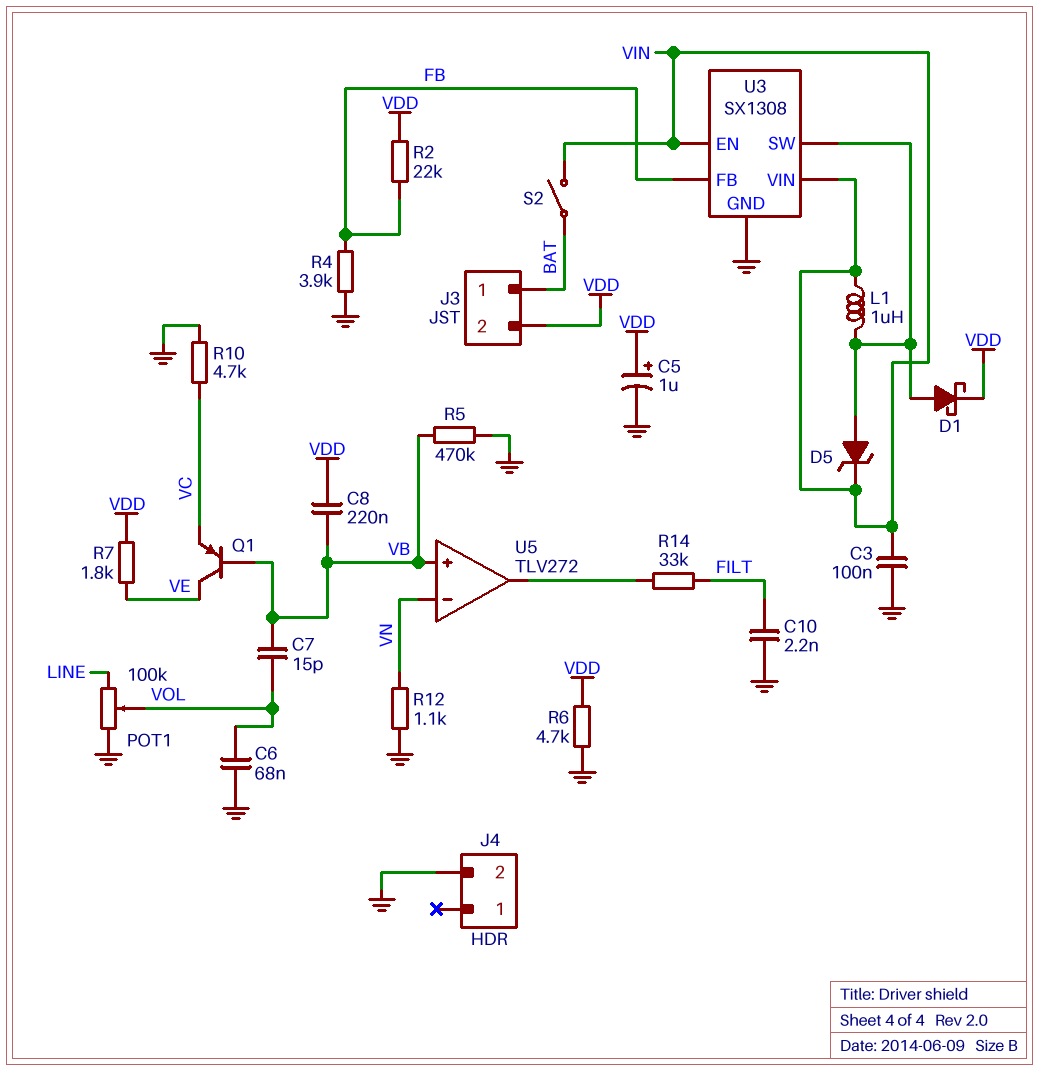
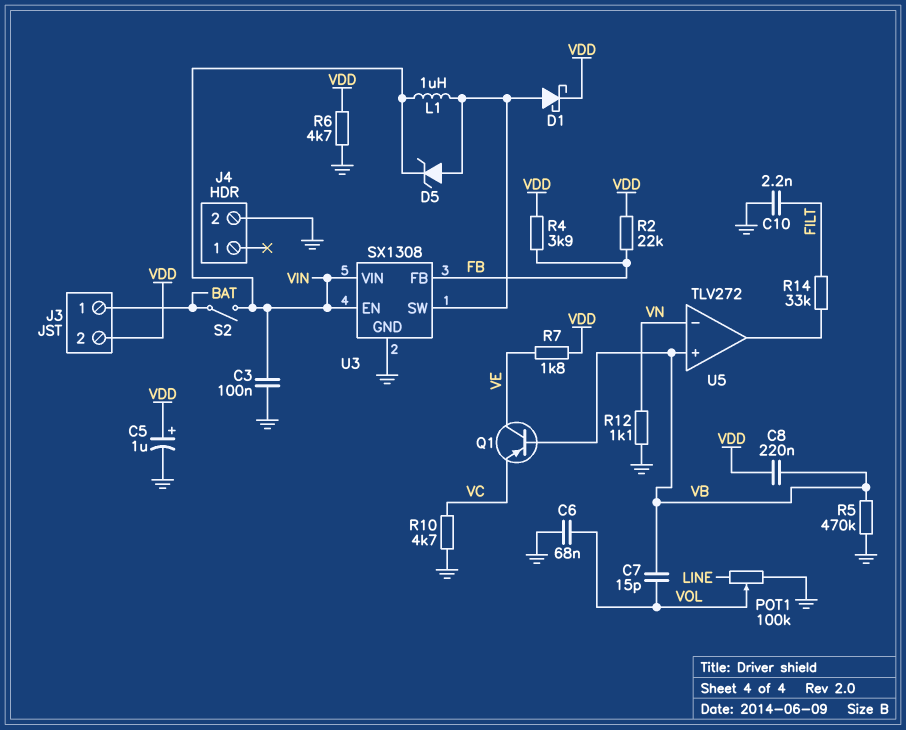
R4: 3.9k (FB, GND) -> 3.9k (FB, VDD)

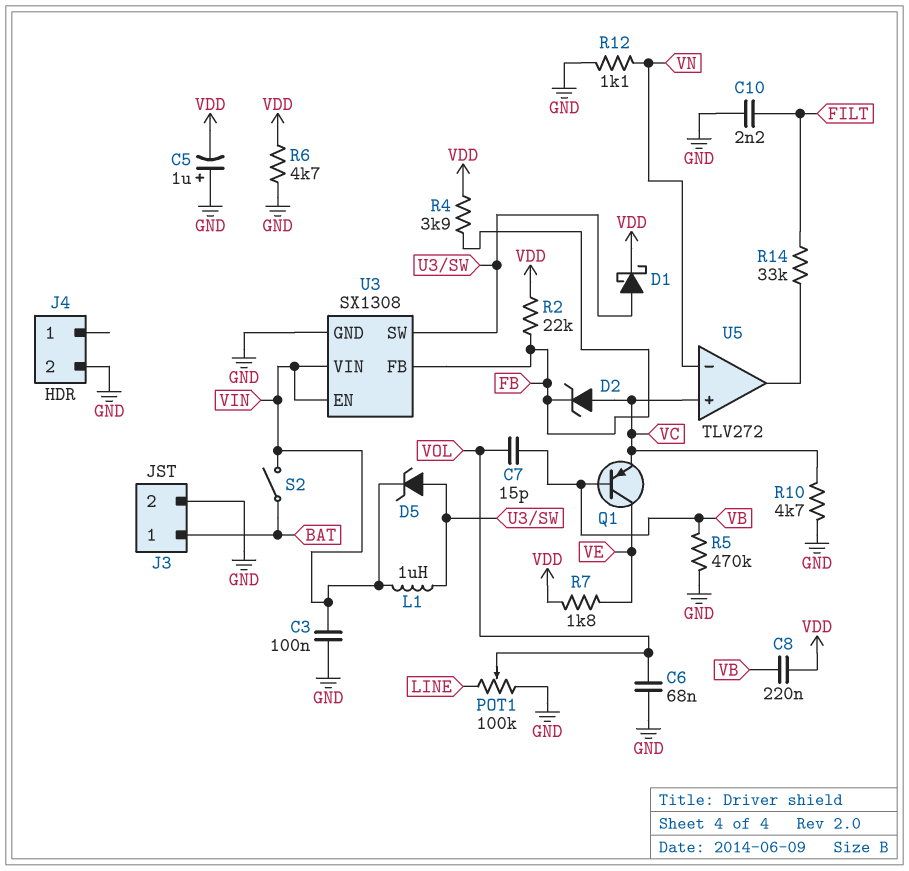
C5: 1uF (plus VDD, minus GND) -> 1uF (plus GND, minus VDD)
D2: none -> zener (A VC, K FB)
J3 pin 2: VDD -> GND
U5 pin in+: VB -> VC

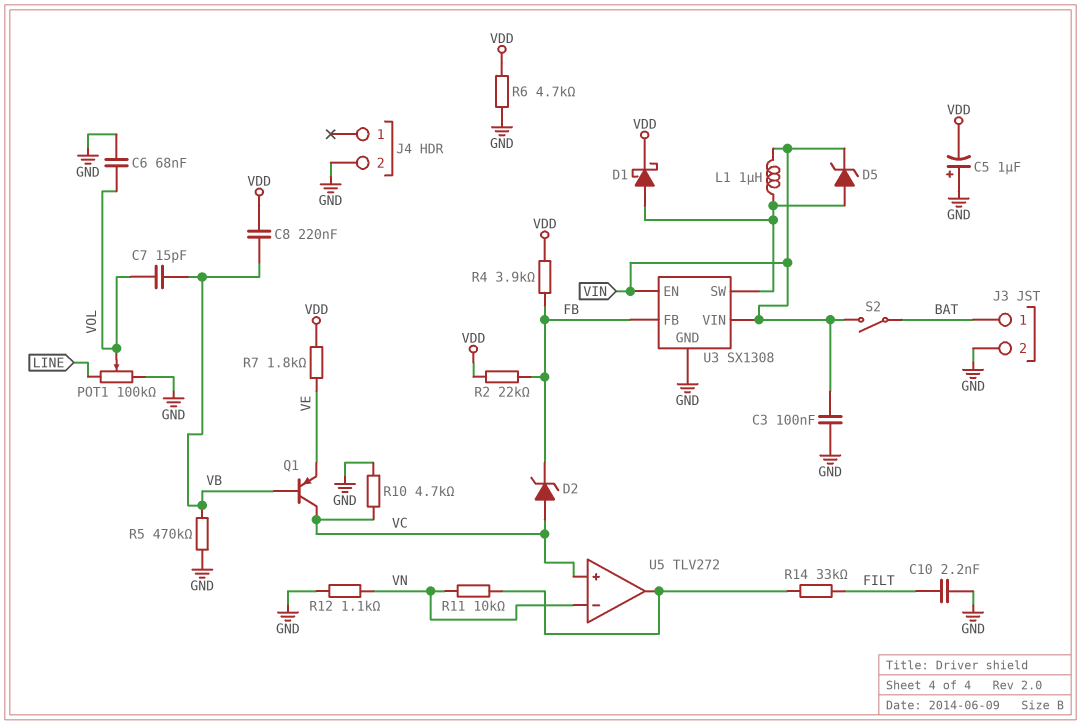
Q1: PNP (B VB, C VE, E VC) -> PNP (B VB, C VC, E VE)
R11: none -> 10k (U5/out, VN)

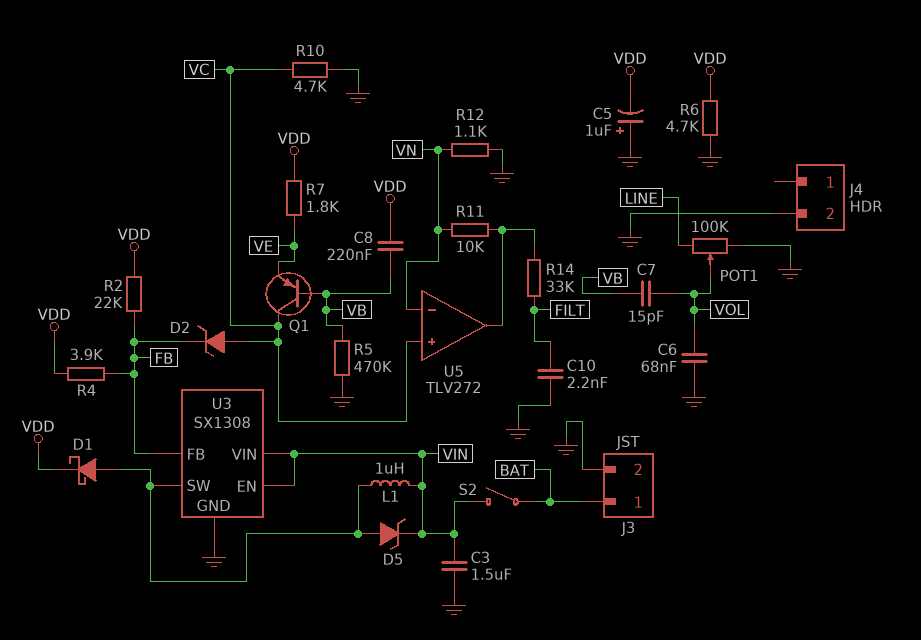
C3: 100nF (GND, VIN) -> 1.5uF (GND, VIN)

